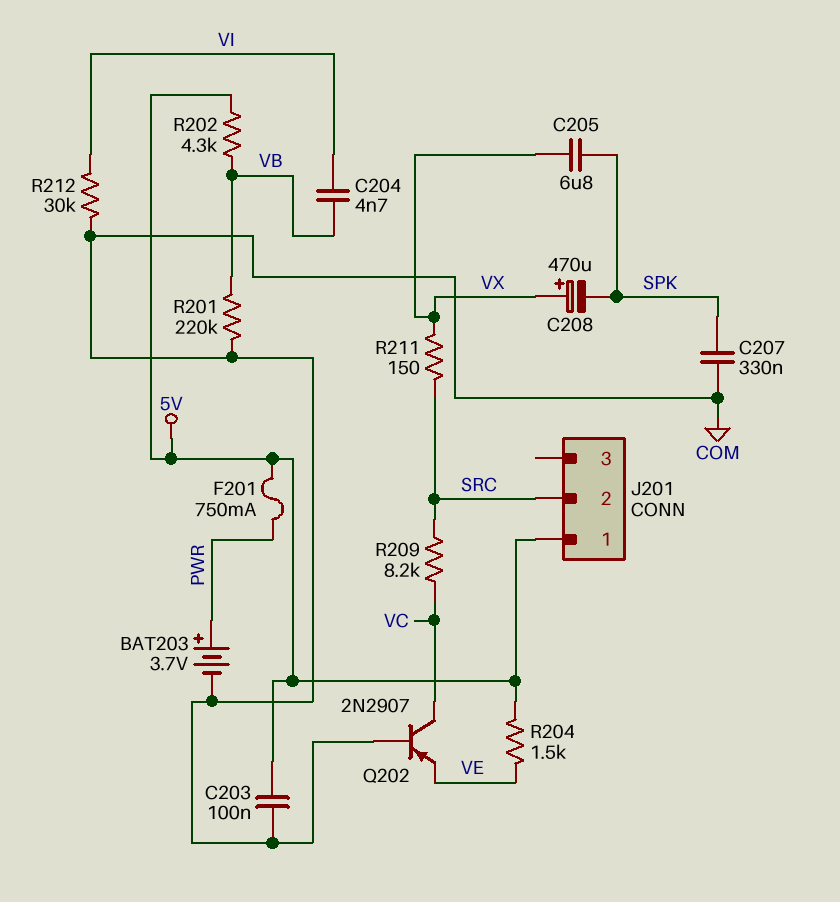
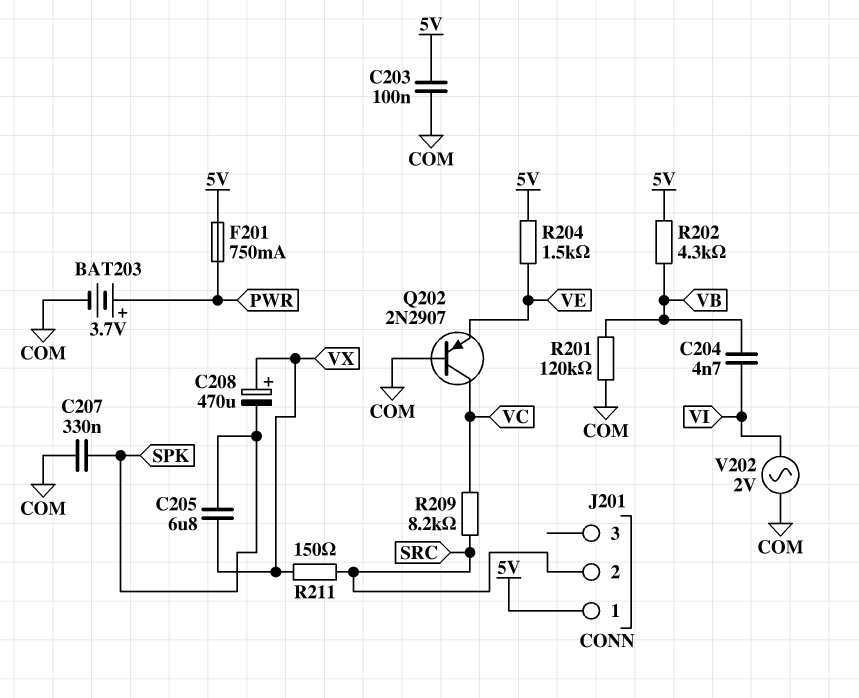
R201: 220k (COM, VB) -> 120k (COM, VB)
R212: 30k (COM, VI) -> none
V202: none -> AC 2V (COM, VI)

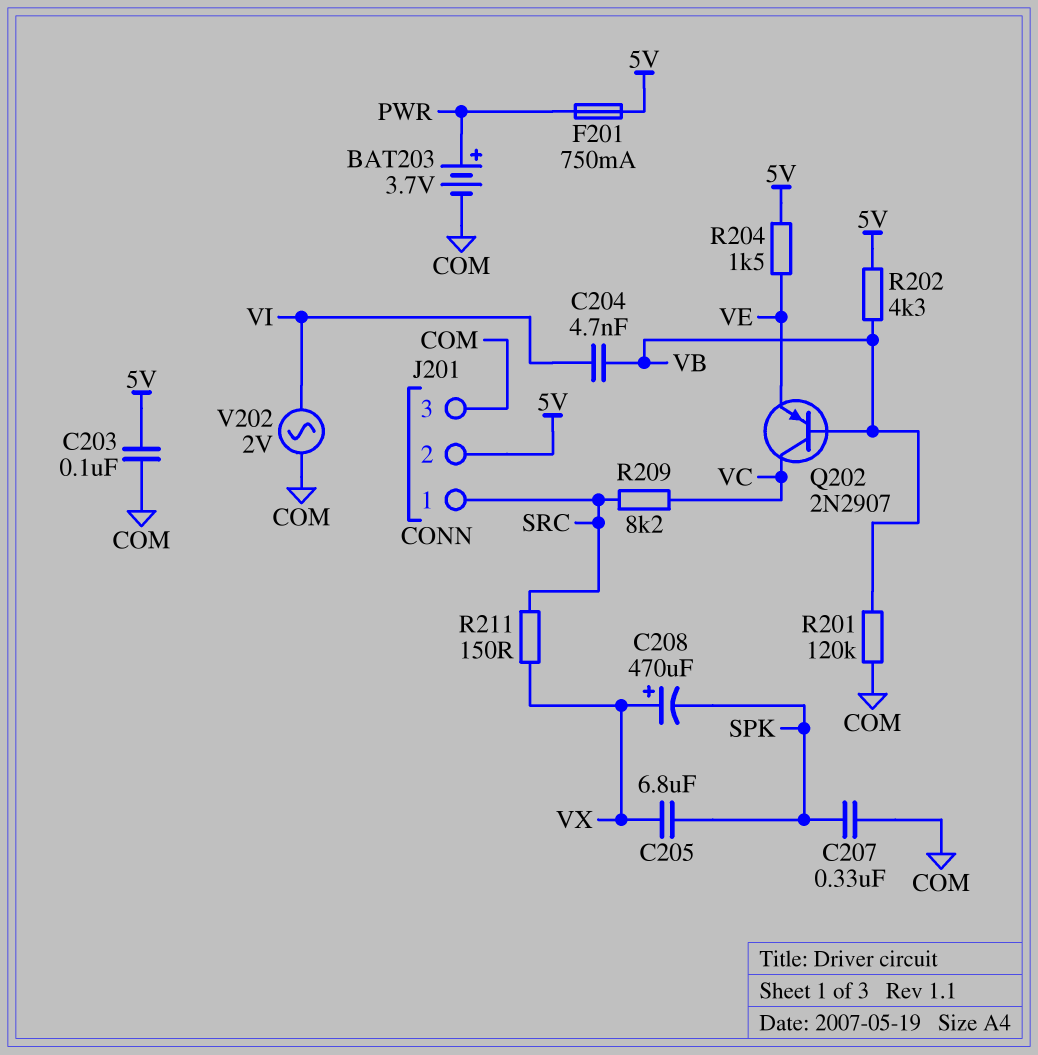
J201 pin 1: 5V -> SRC
J201 pin 2: SRC -> 5V
J201 pin 3: none -> COM
Q202: PNP 2N2907 (B COM, C VC, E VE) -> PNP 2N2907 (B VB, C VC, E VE)

